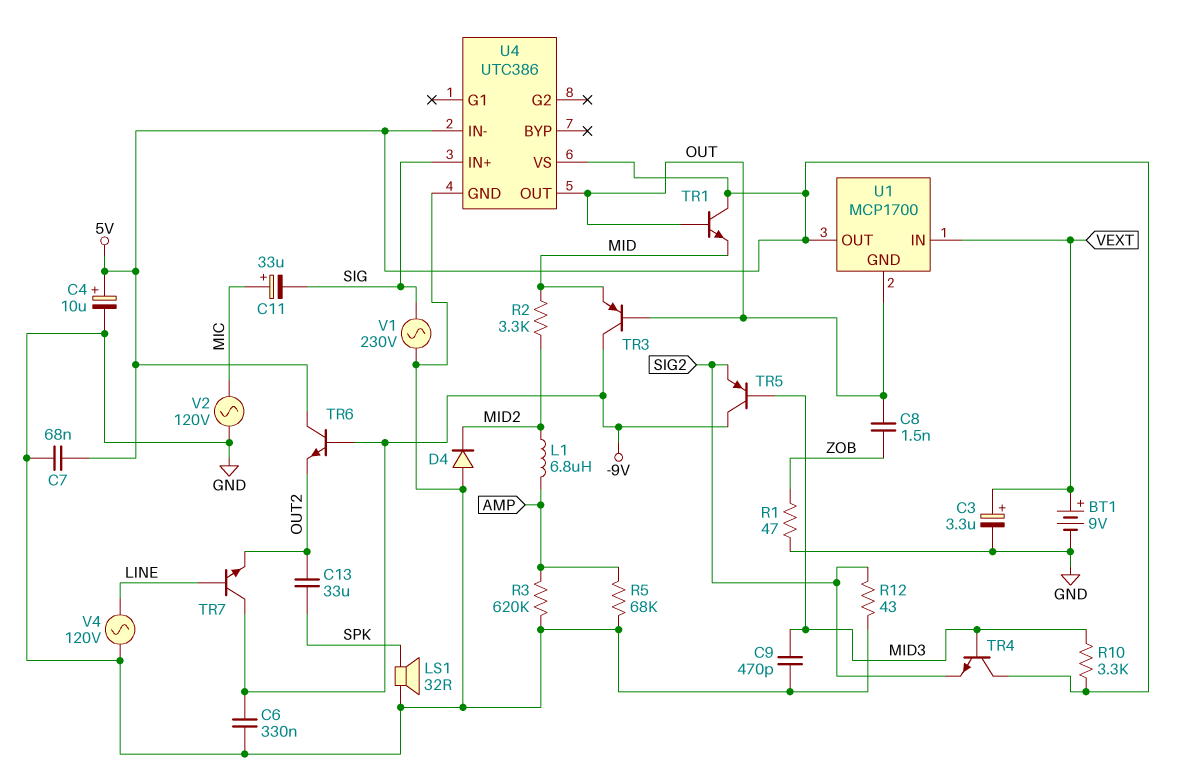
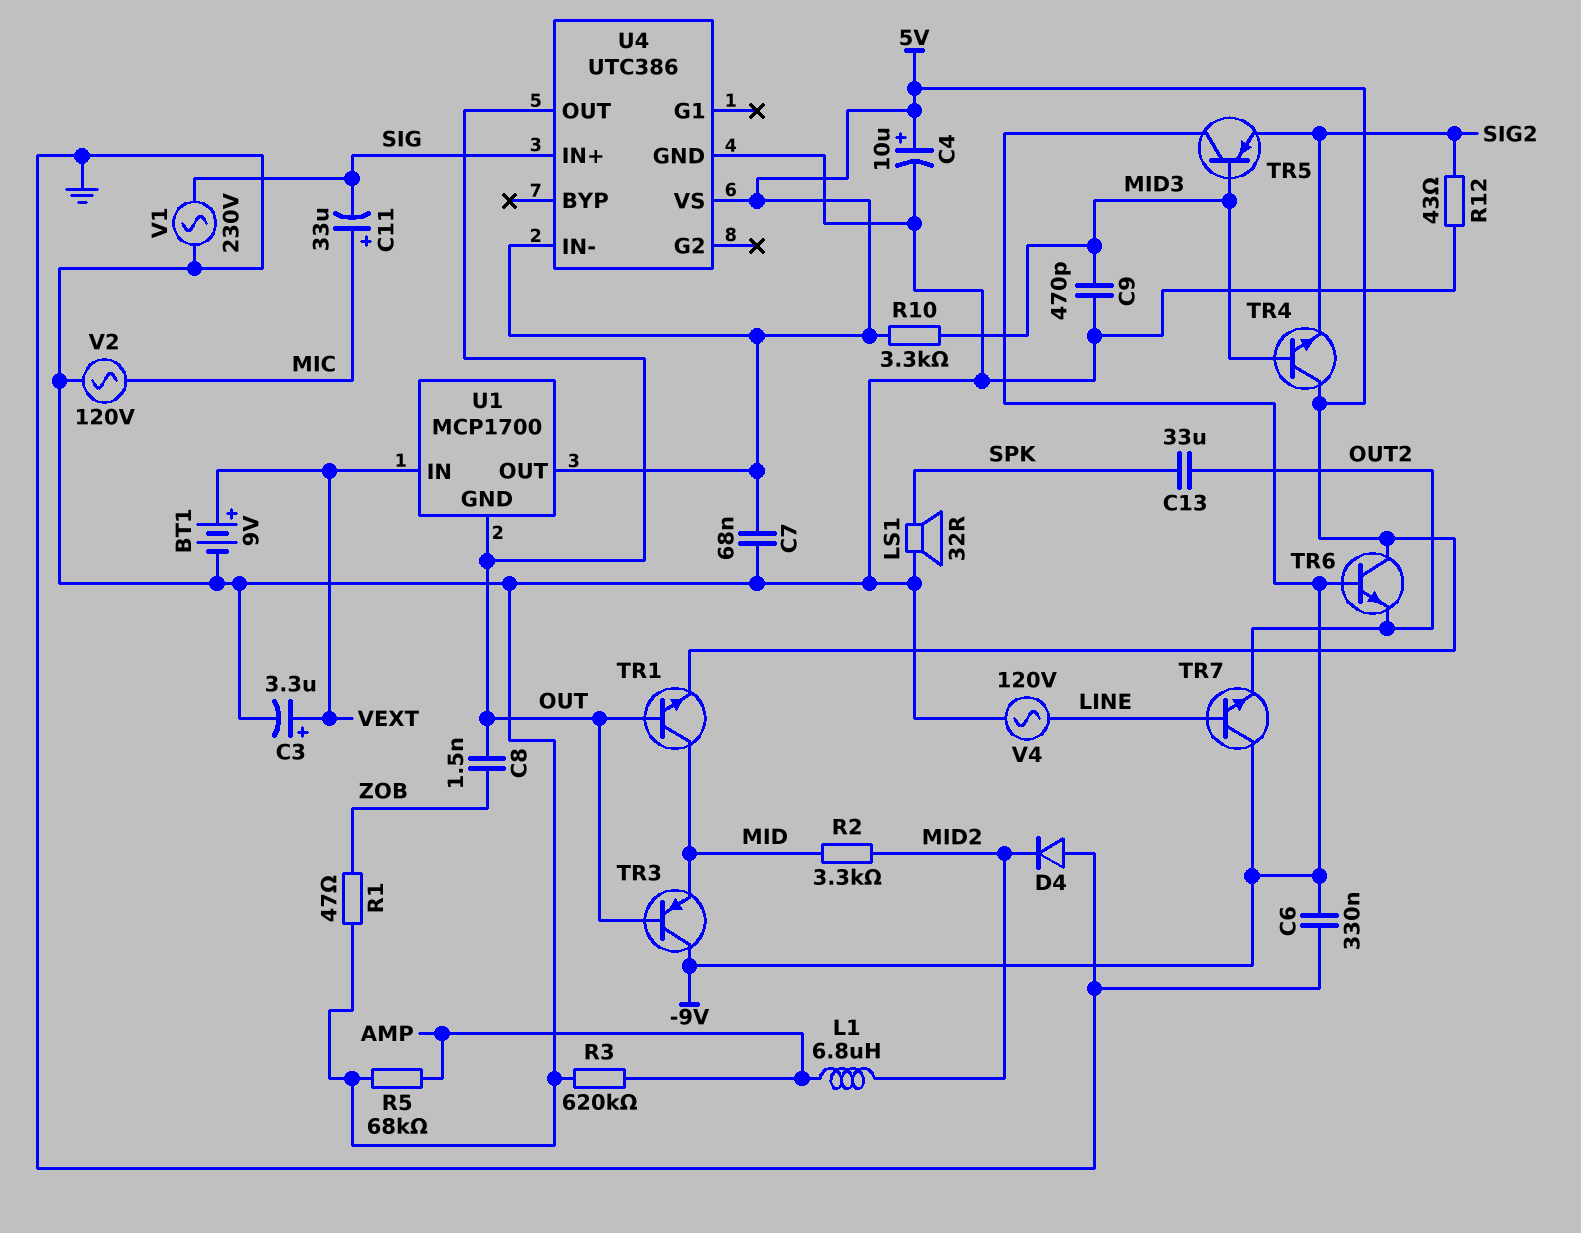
TR1: NPN (B OUT, C 5V, E MID) -> NPN (B OUT, C MID, E 5V)

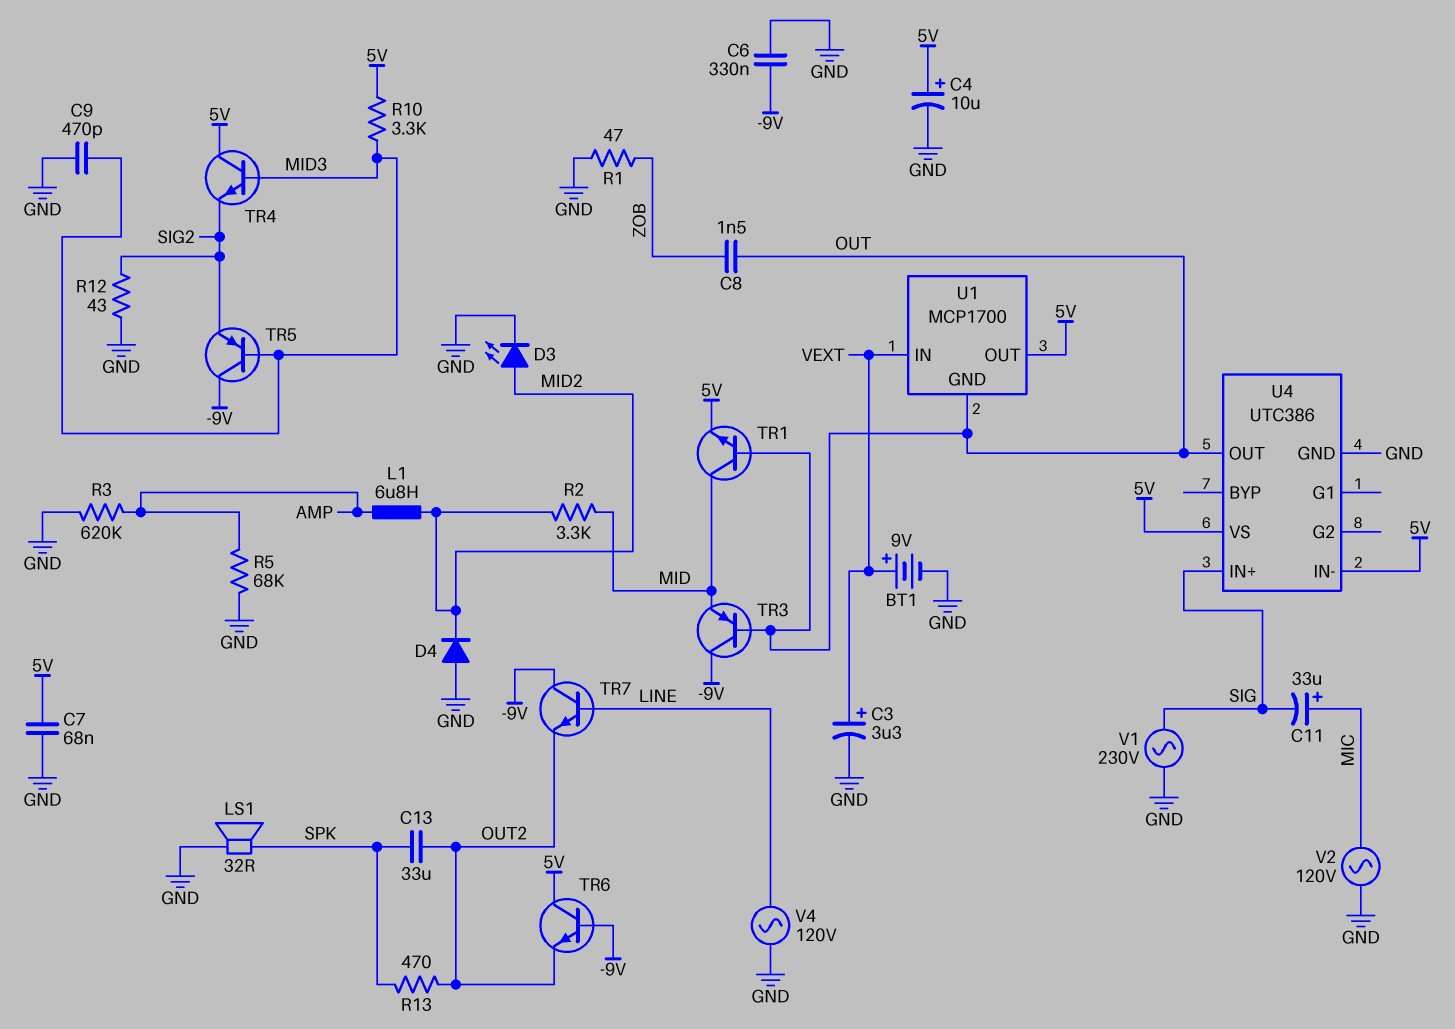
D3: none -> LED (A MID2, K GND)
R13: none -> 470 (OUT2, SPK)

